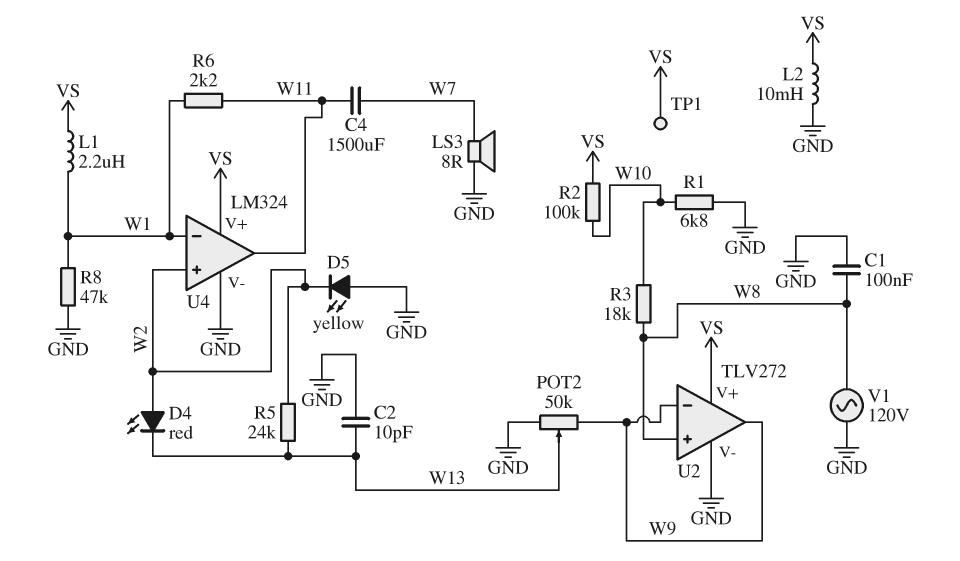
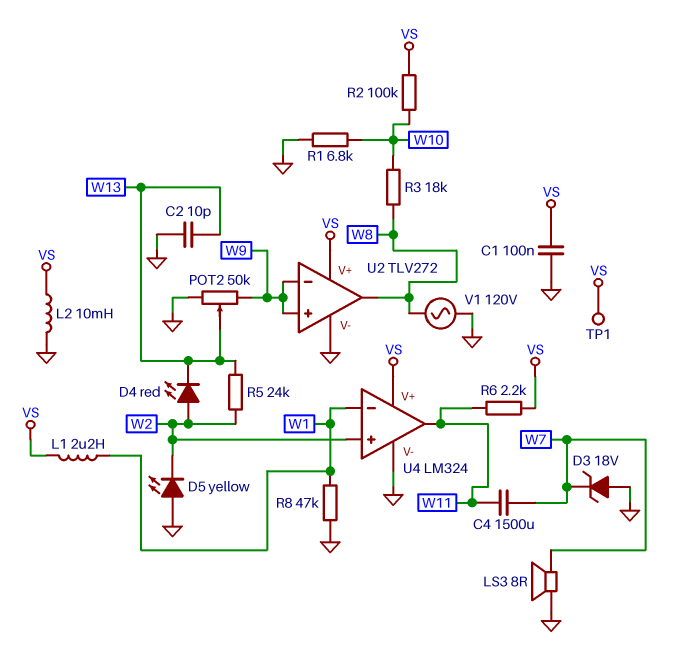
C1: 100nF (GND, W8) -> 100nF (GND, VS)
D3: none -> zener 18V (A GND, K W7)
R6: 2.2k (W1, W11) -> 2.2k (VS, W11)
U2 pin in+: W8 -> W9
U2 pin out: W9 -> W8

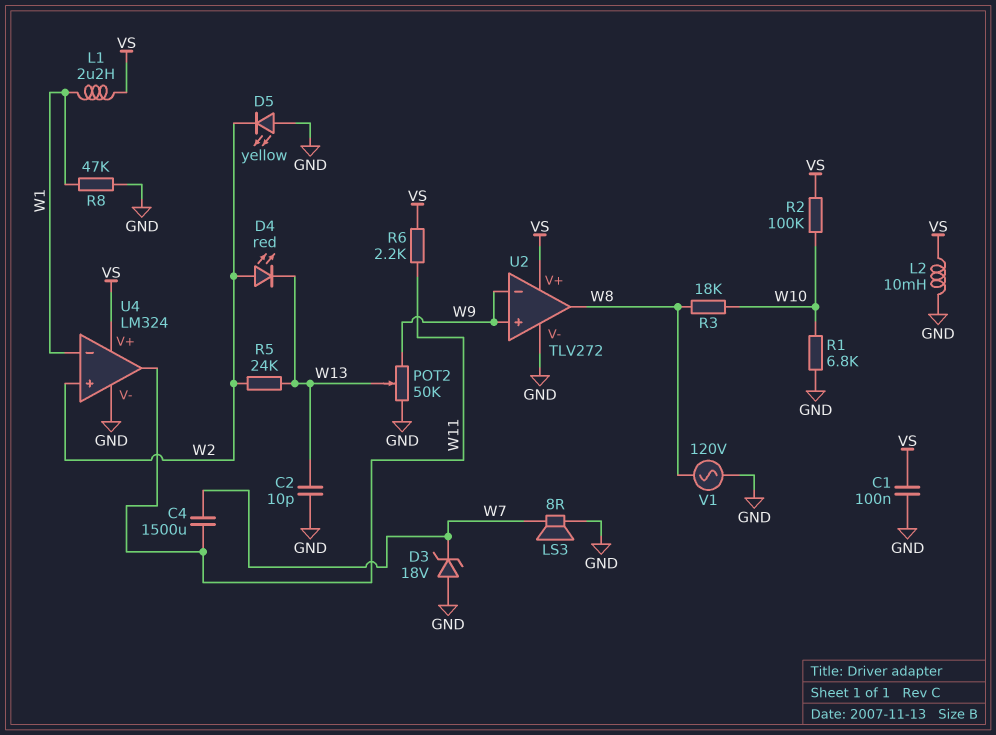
TP1: test point (VS) -> none

